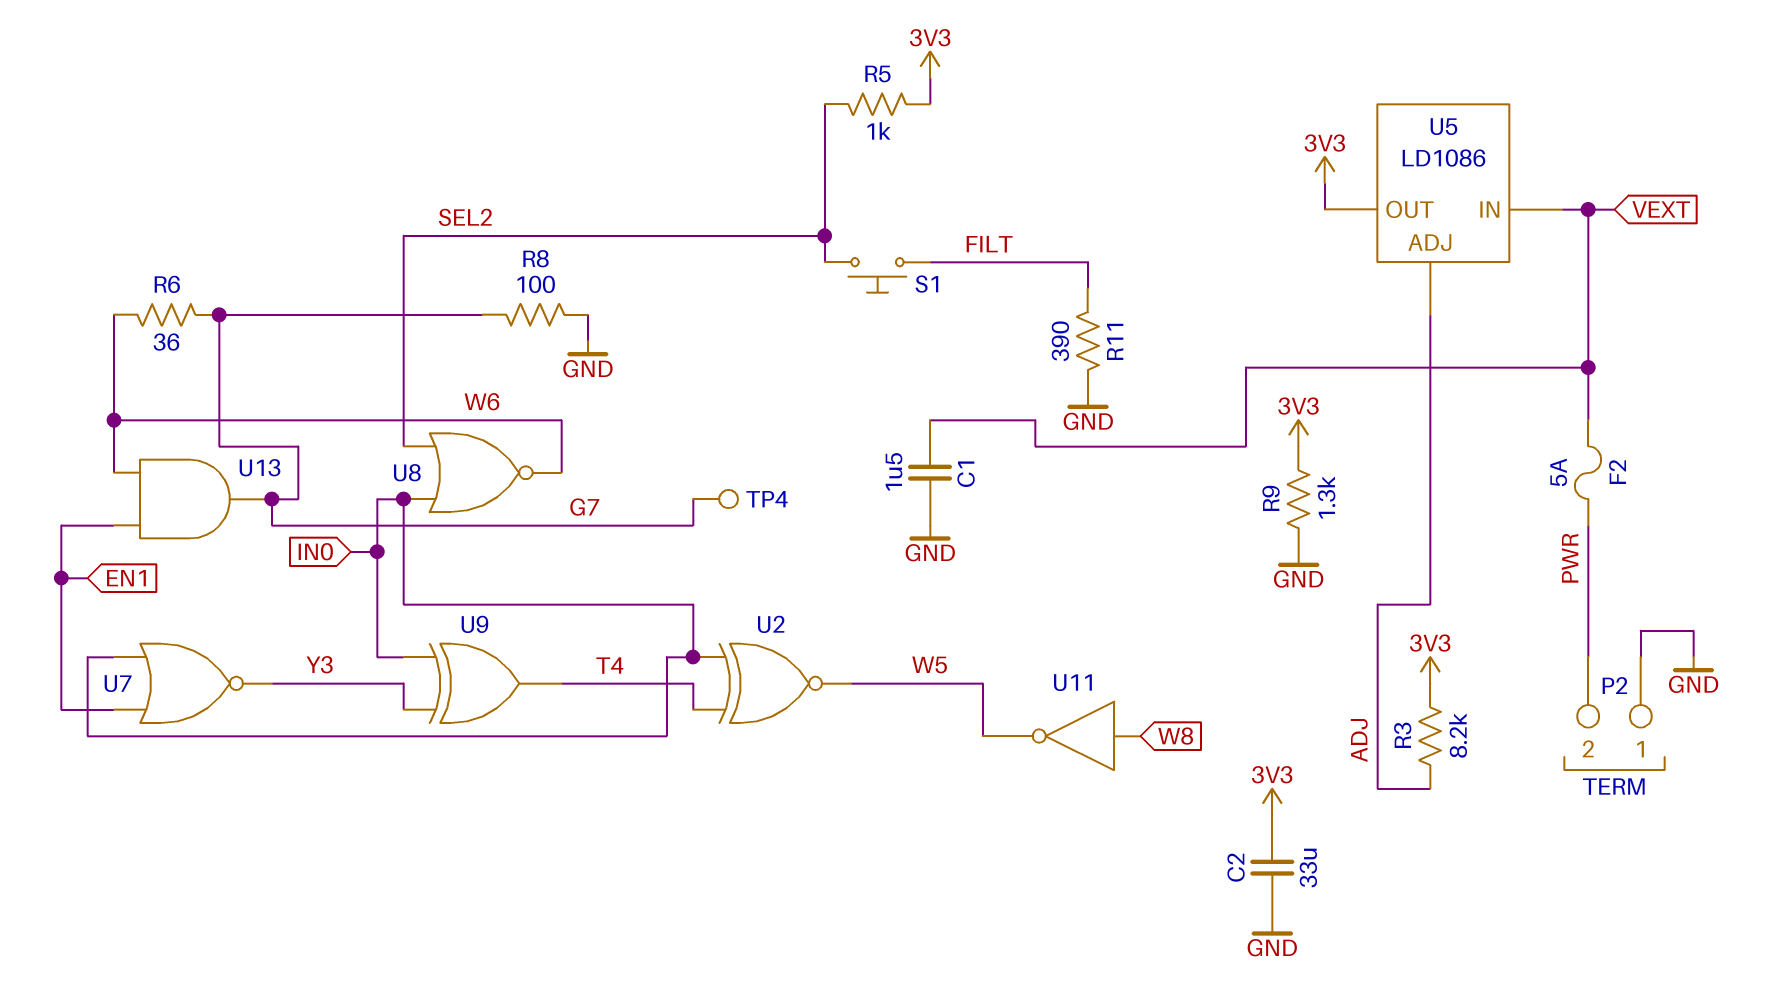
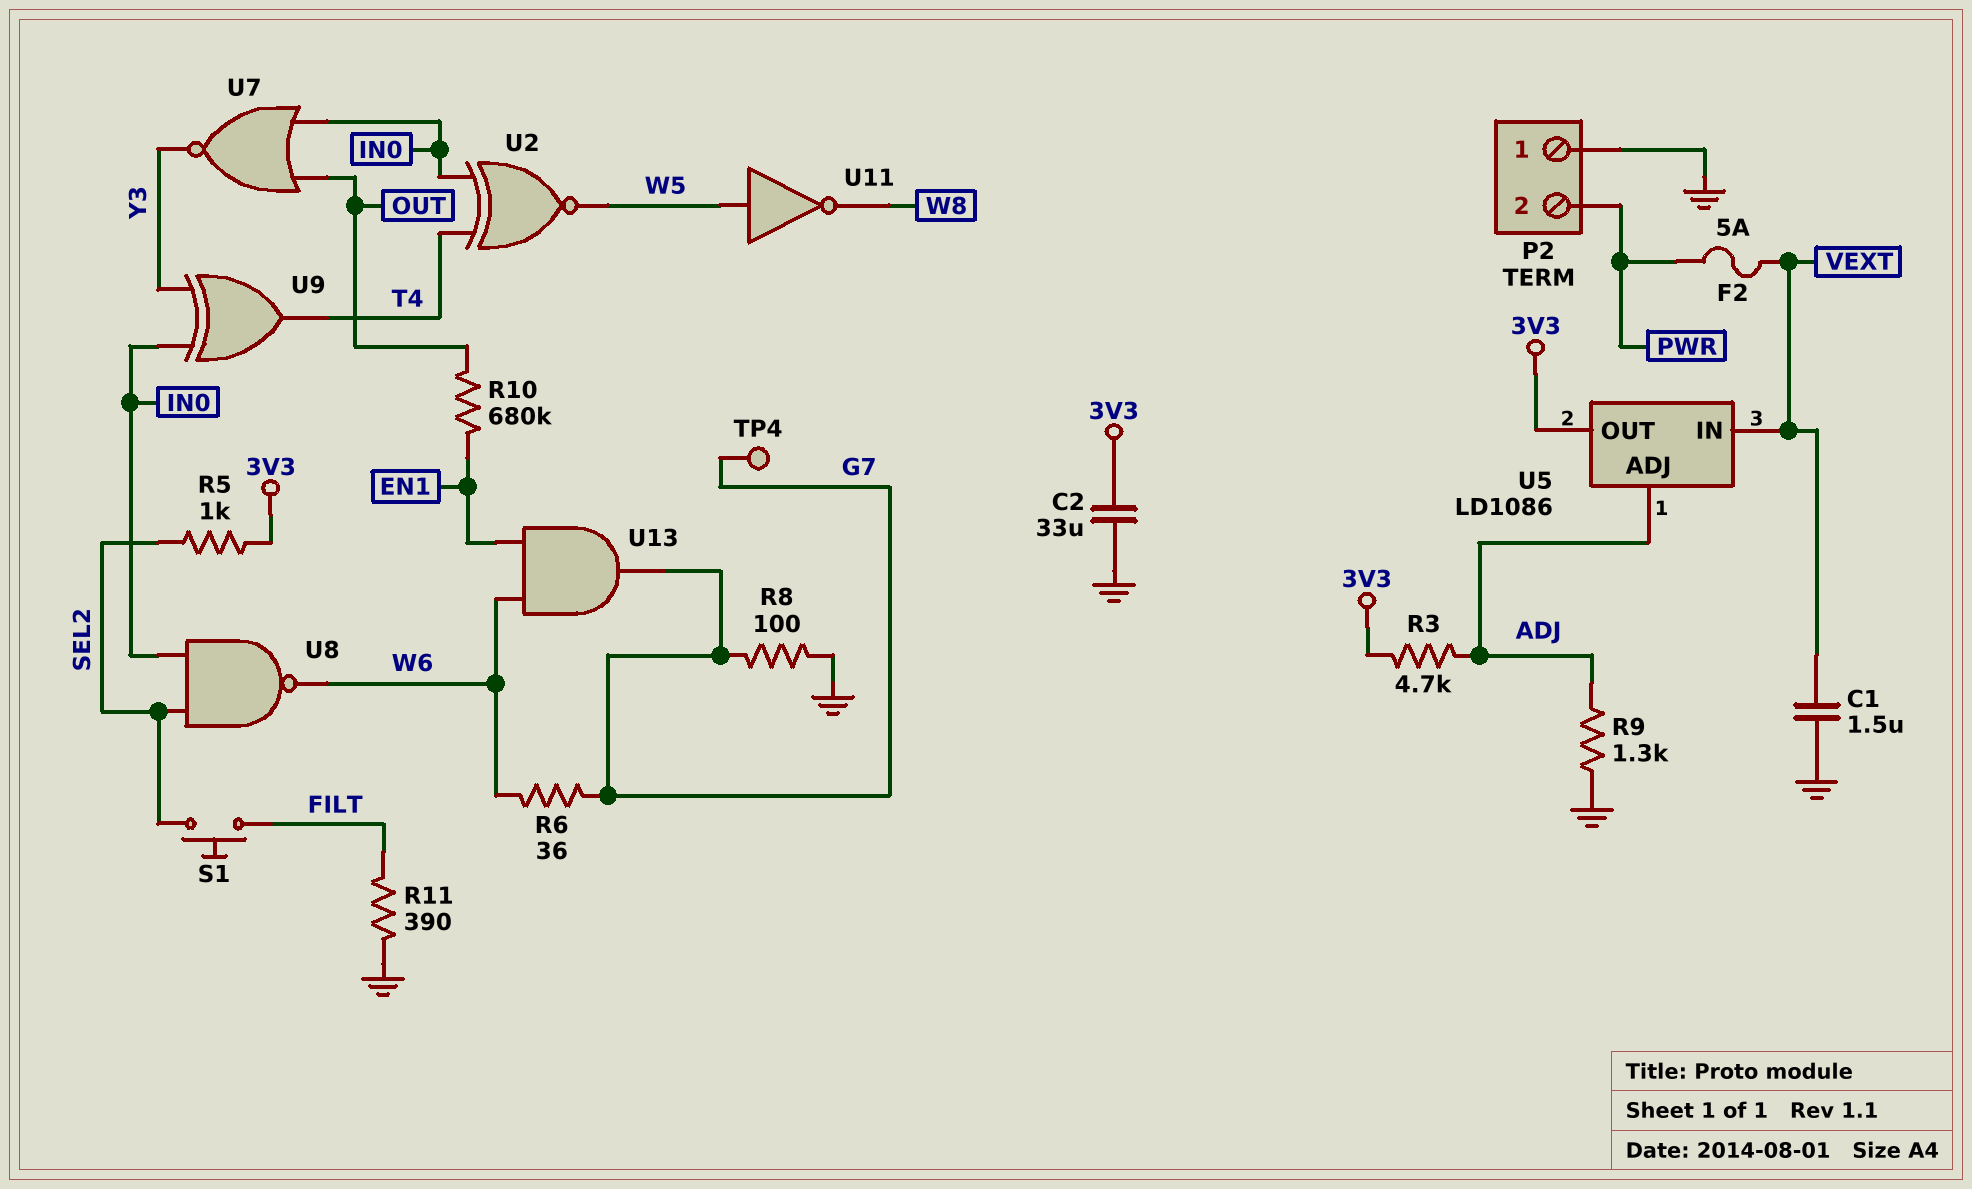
R3: 8.2k (3V3, ADJ) -> 4.7k (3V3, ADJ)
R9: 1.3k (3V3, GND) -> 1.3k (ADJ, GND)
R10: none -> 680k (EN1, OUT)
U7: NOR (in EN1, in IN0, out Y3) -> NOR (in IN0, in OUT, out Y3)
U8: NOR (in IN0, in SEL2, out W6) -> NAND (in IN0, in SEL2, out W6)
U11: NOT (in W8, out W5) -> NOT (in W5, out W8)

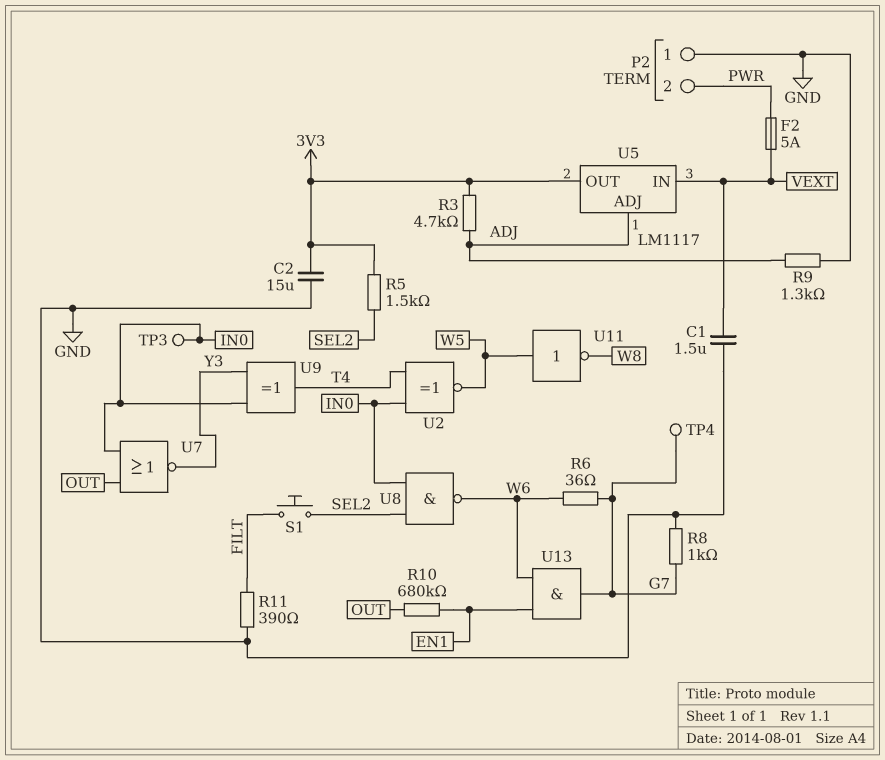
C2: 33uF (3V3, GND) -> 15uF (3V3, GND)
R5: 1k (3V3, SEL2) -> 1.5k (3V3, SEL2)
R8: 100 (G7, GND) -> 1k (G7, GND)
TP3: none -> test point (IN0)
U5: LD1086 -> LM1117

